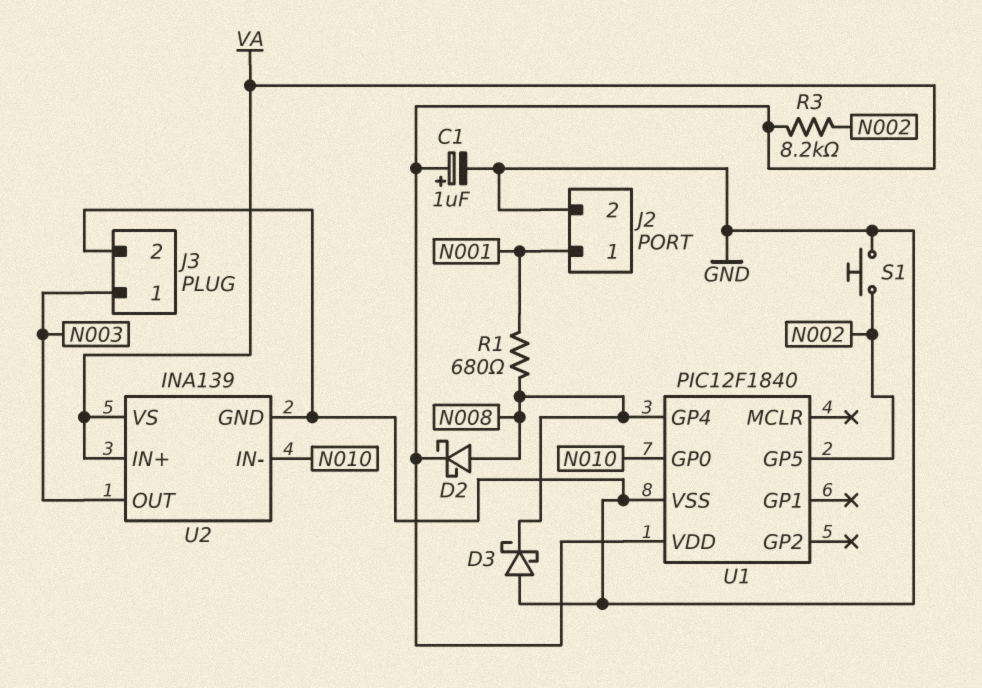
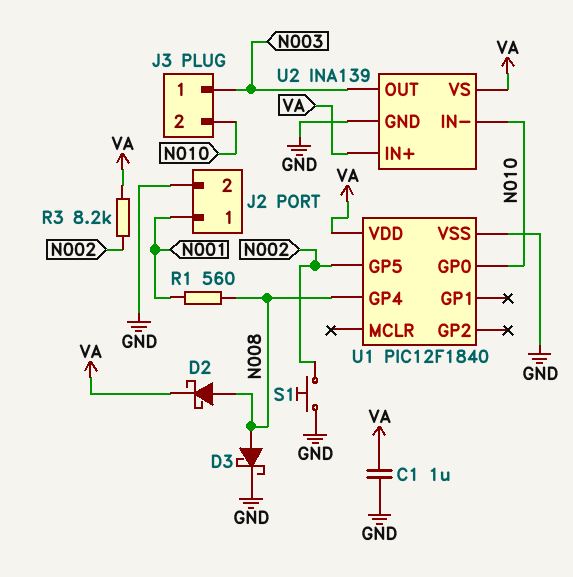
C1: 1uF (plus VA, minus GND) -> 1uF (GND, VA)
D3: schottky (A GND, K N008) -> schottky (A N008, K GND)
J3 pin 2: GND -> N010
R1: 680 (N001, N008) -> 560 (N001, N008)

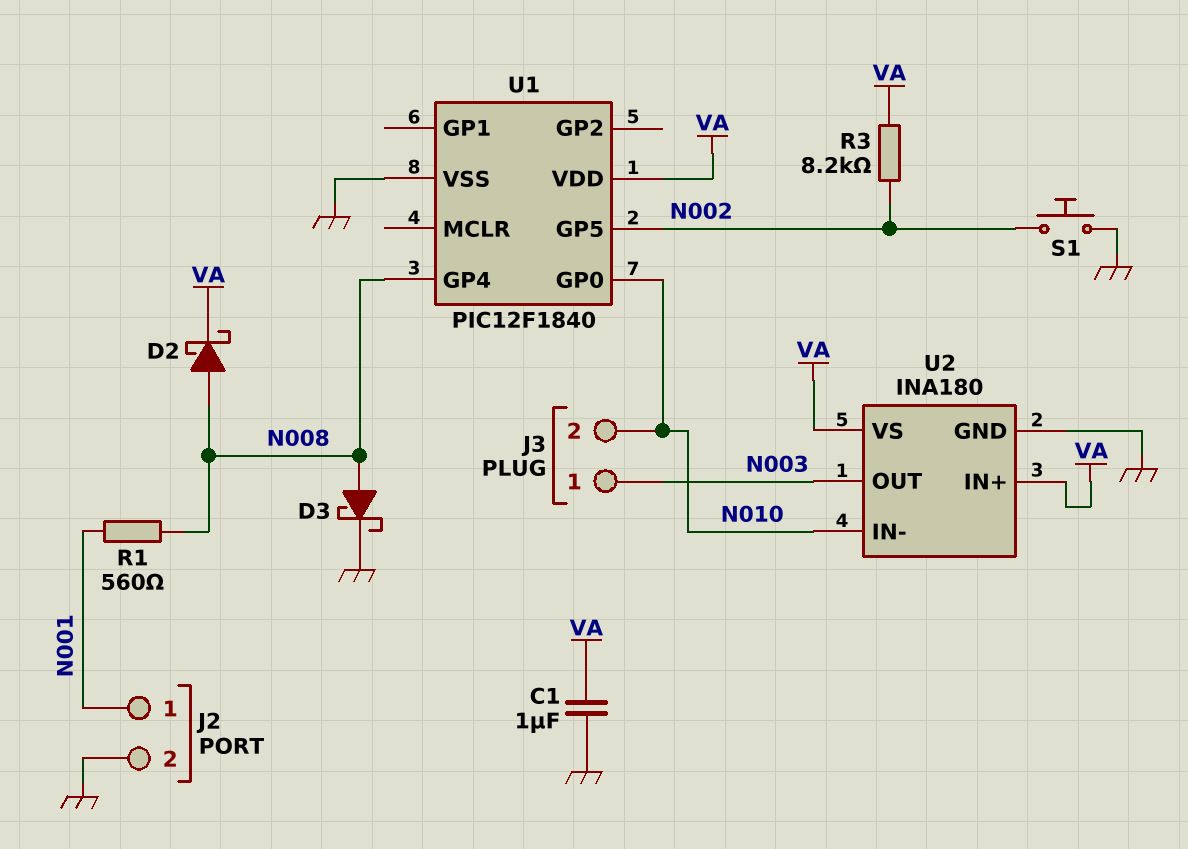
U2: INA139 -> INA180

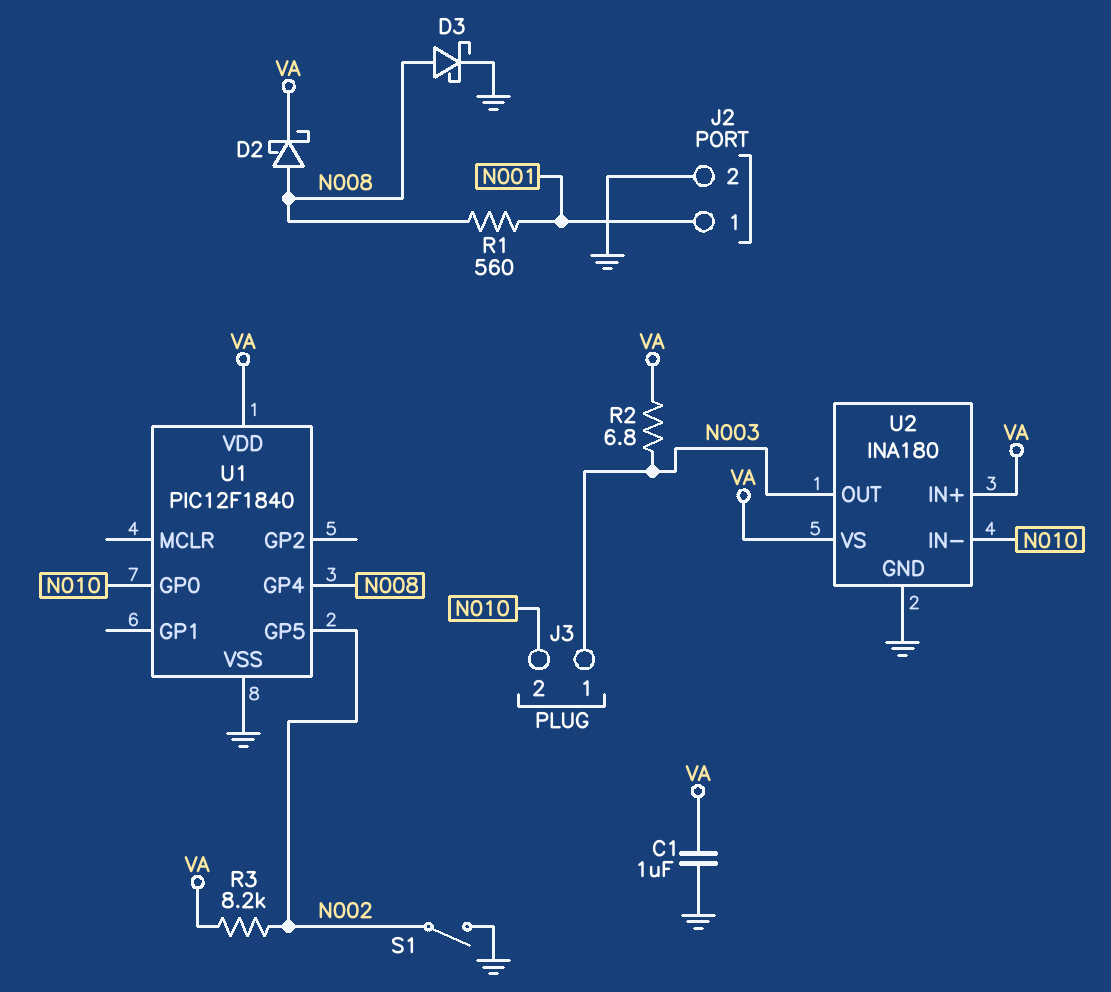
R2: none -> 6.8 (N003, VA)
S1: button (GND, N002) -> switch (GND, N002)

